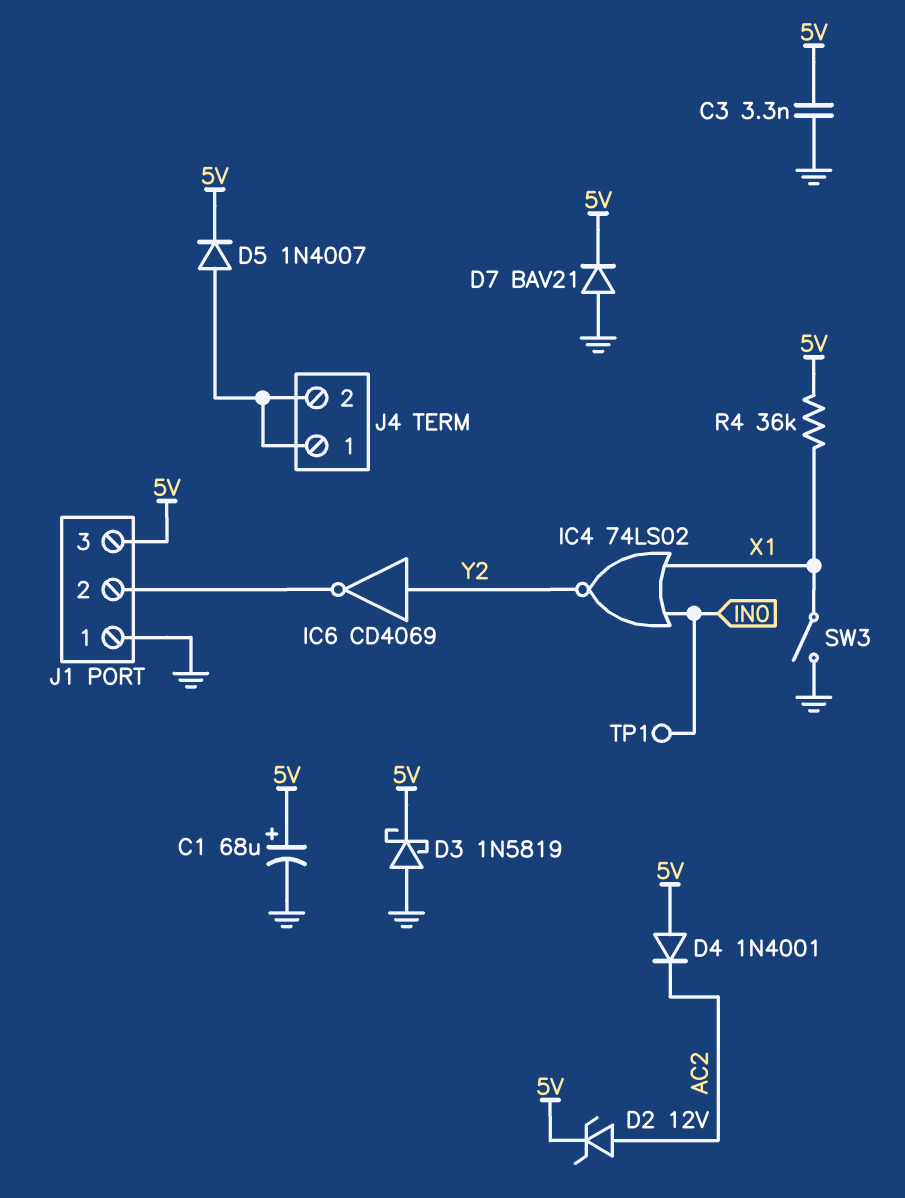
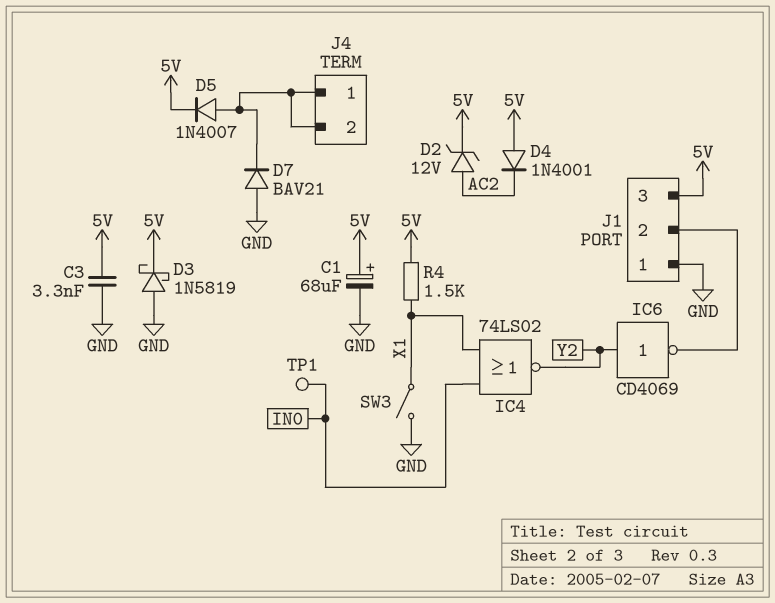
D7: diode BAV21 (A GND, K 5V) -> diode BAV21 (A GND, K J4/1)
R4: 36k (5V, X1) -> 1.5k (5V, X1)

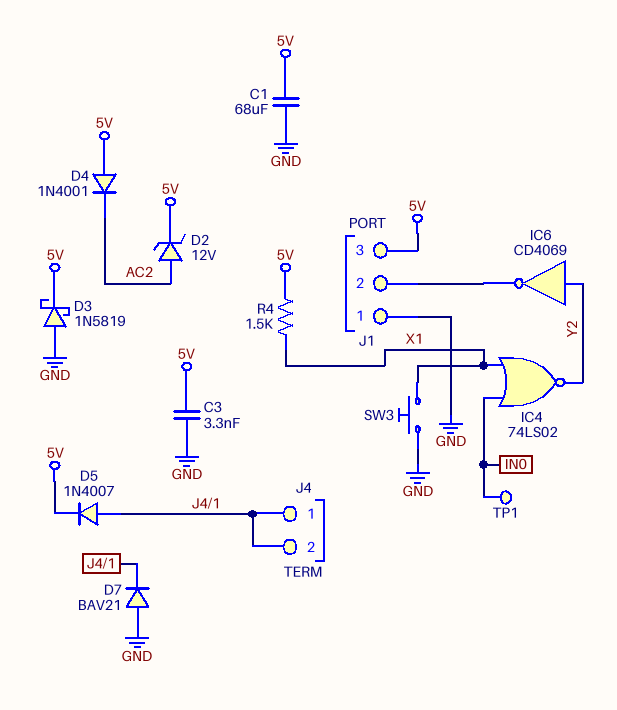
C1: 68uF (plus 5V, minus GND) -> 68uF (5V, GND)
SW3: switch (GND, X1) -> button (GND, X1)

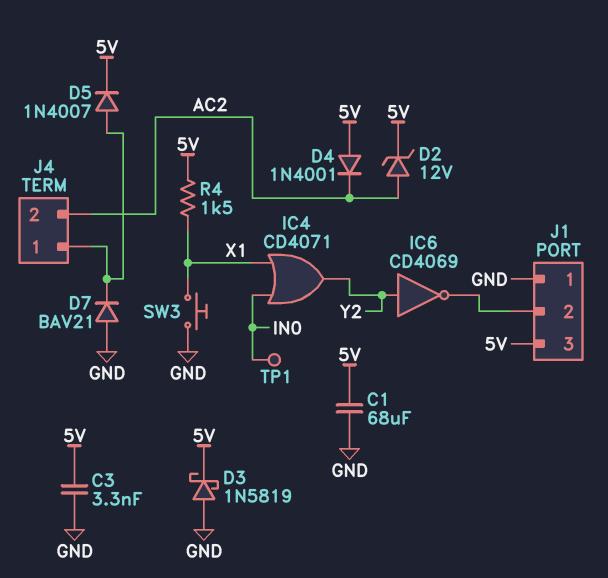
IC4: NOR 74LS02 (in IN0, in X1, out Y2) -> OR CD4071 (in IN0, in X1, out Y2)
J4 pin 2: J4/1 -> AC2

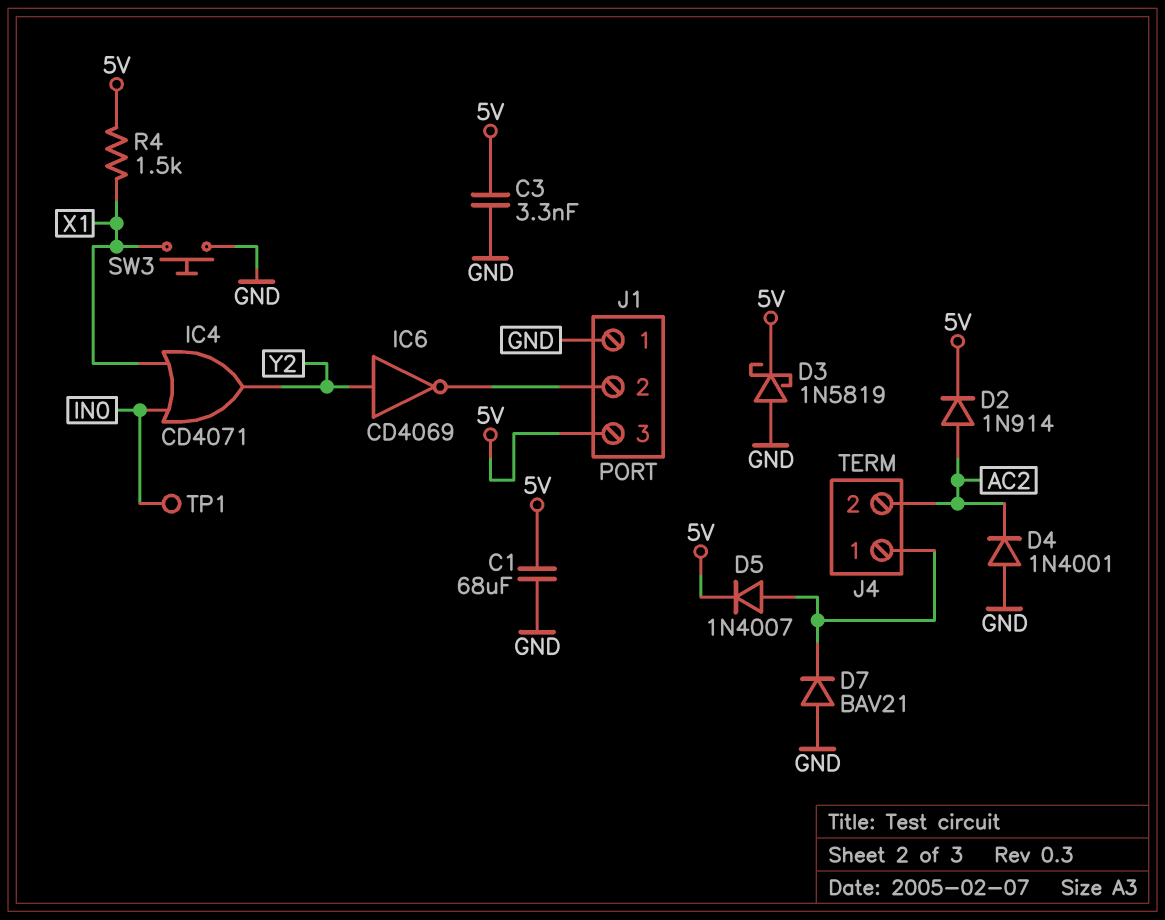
D2: zener 12V (A AC2, K 5V) -> diode 1N914 (A AC2, K 5V)
D4: diode 1N4001 (A 5V, K AC2) -> diode 1N4001 (A GND, K AC2)

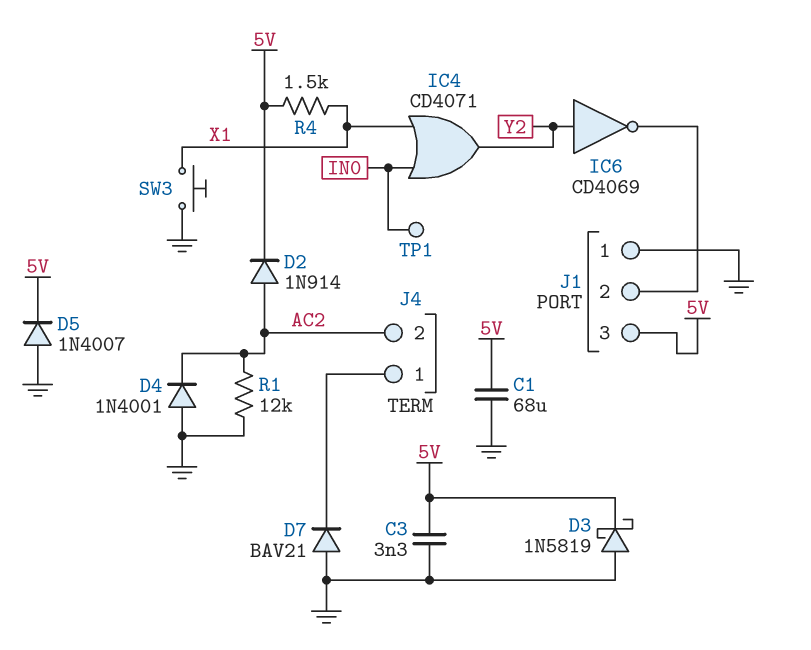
D5: diode 1N4007 (A J4/1, K 5V) -> diode 1N4007 (A GND, K 5V)
R1: none -> 12k (AC2, GND)

